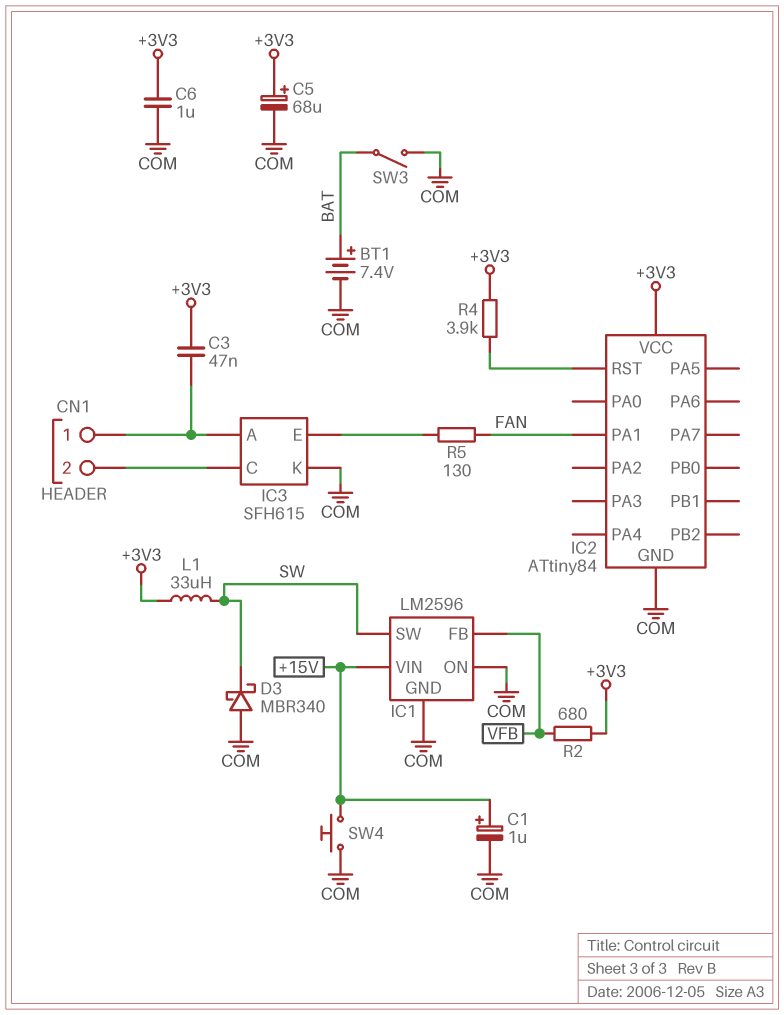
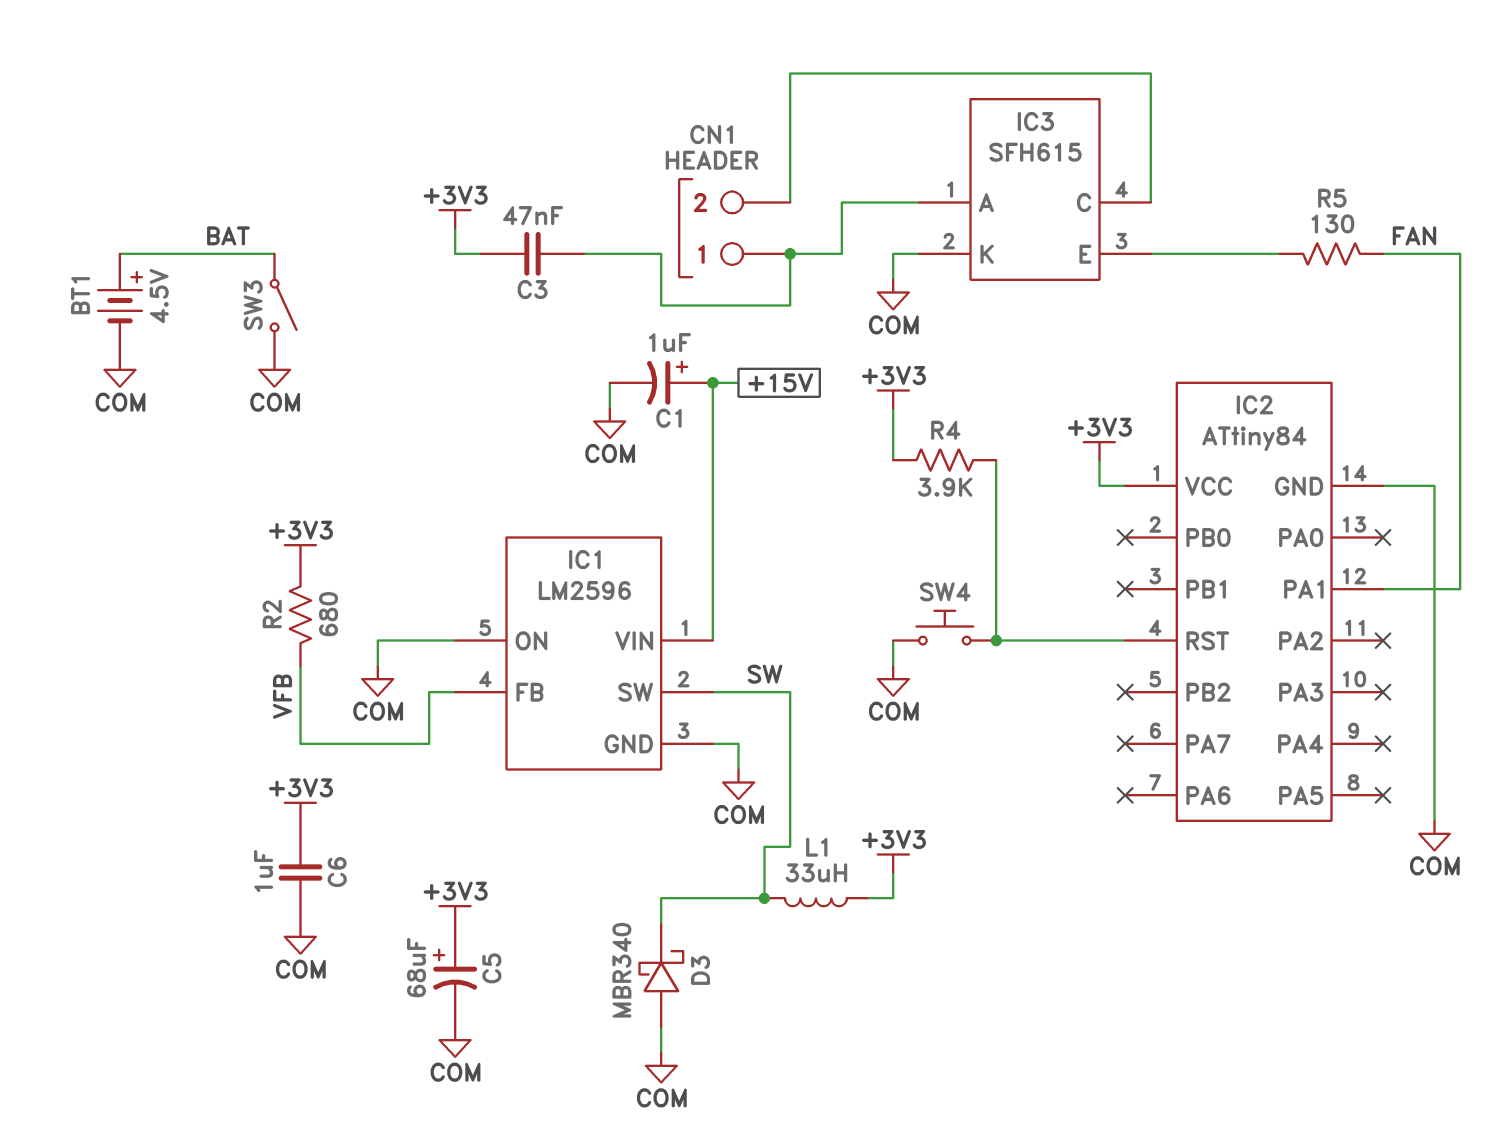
BT1: 7.4V (plus BAT, minus COM) -> 4.5V (plus BAT, minus COM)
SW4: button (+15V, COM) -> button (COM, IC2/RST)

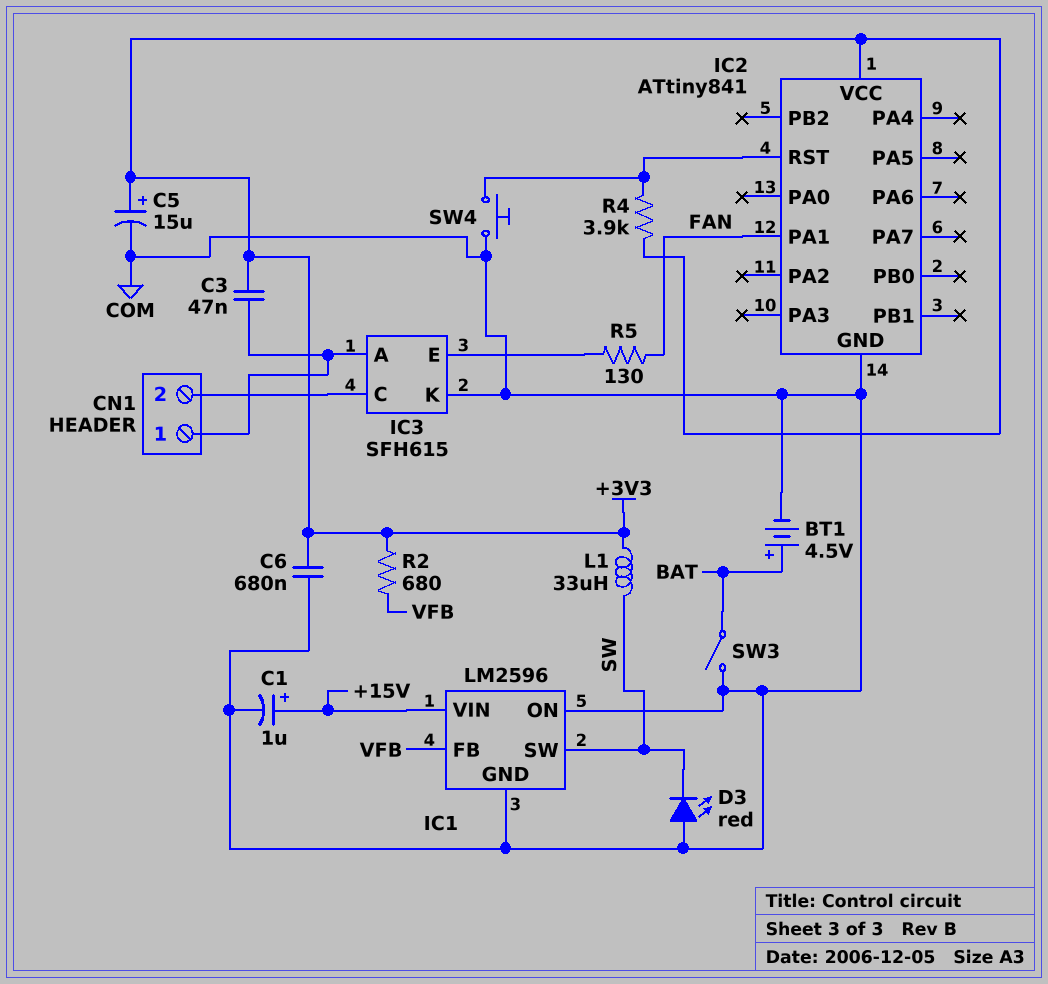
C5: 68uF (plus +3V3, minus COM) -> 15uF (plus +3V3, minus COM)
C6: 1uF (+3V3, COM) -> 680nF (+3V3, COM)
D3: schottky MBR340 (A COM, K SW) -> LED red (A COM, K SW)
IC2: ATtiny84 -> ATtiny841

